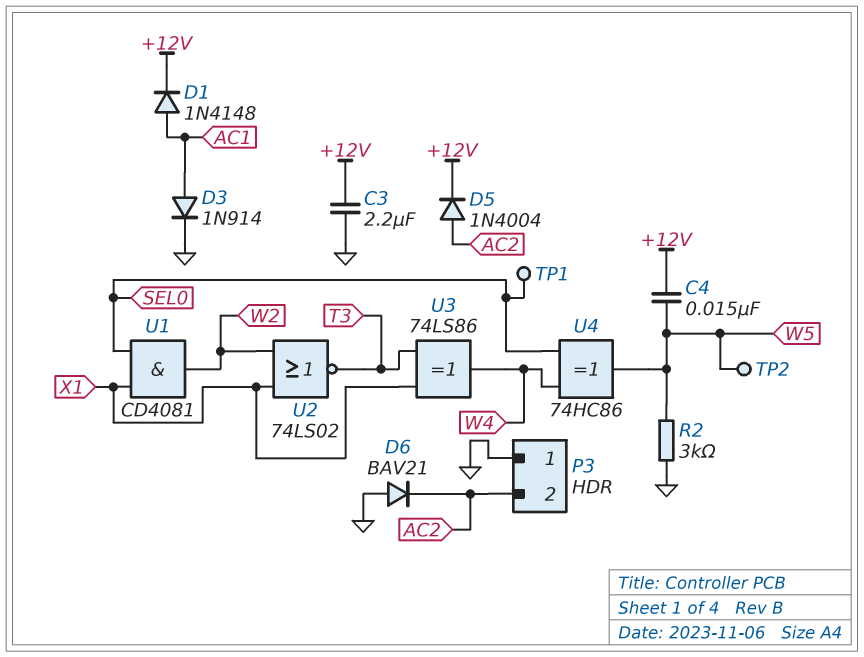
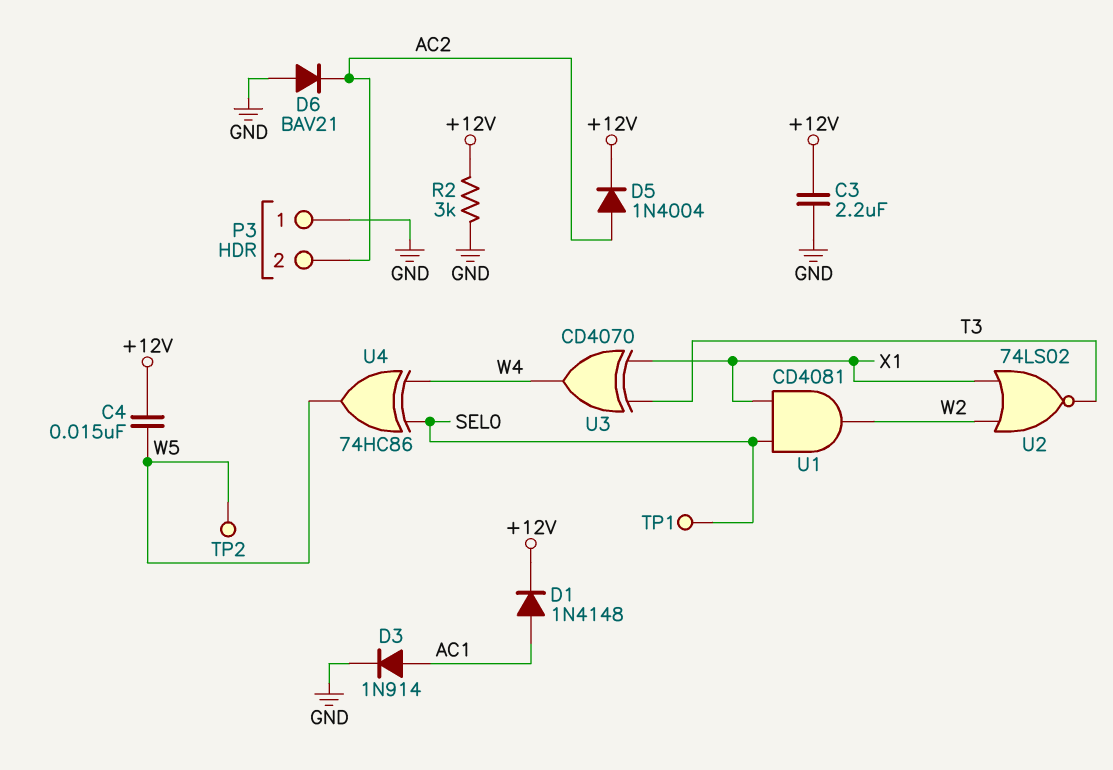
R2: 3k (GND, W5) -> 3k (+12V, GND)
U3: XOR 74LS86 (in T3, in X1, out W4) -> XOR CD4070 (in T3, in X1, out W4)

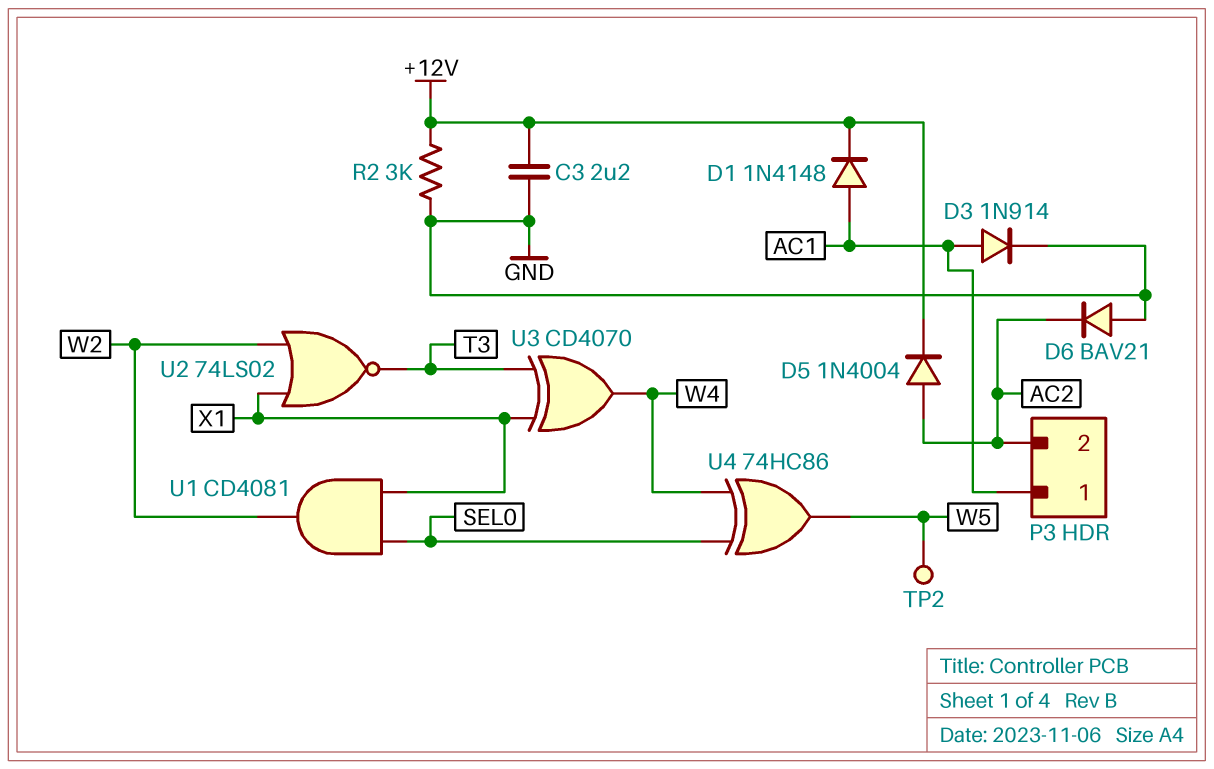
C4: 15nF (+12V, W5) -> none
P3 pin 1: GND -> AC1
TP1: test point (SEL0) -> none

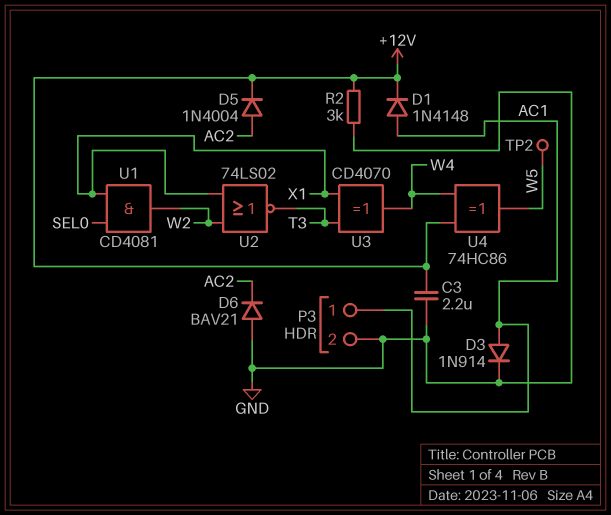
P3 pin 2: AC2 -> GND
U4: XOR 74HC86 (in SEL0, in W4, out W5) -> XOR 74HC86 (in +12V, in W4, out W5)

